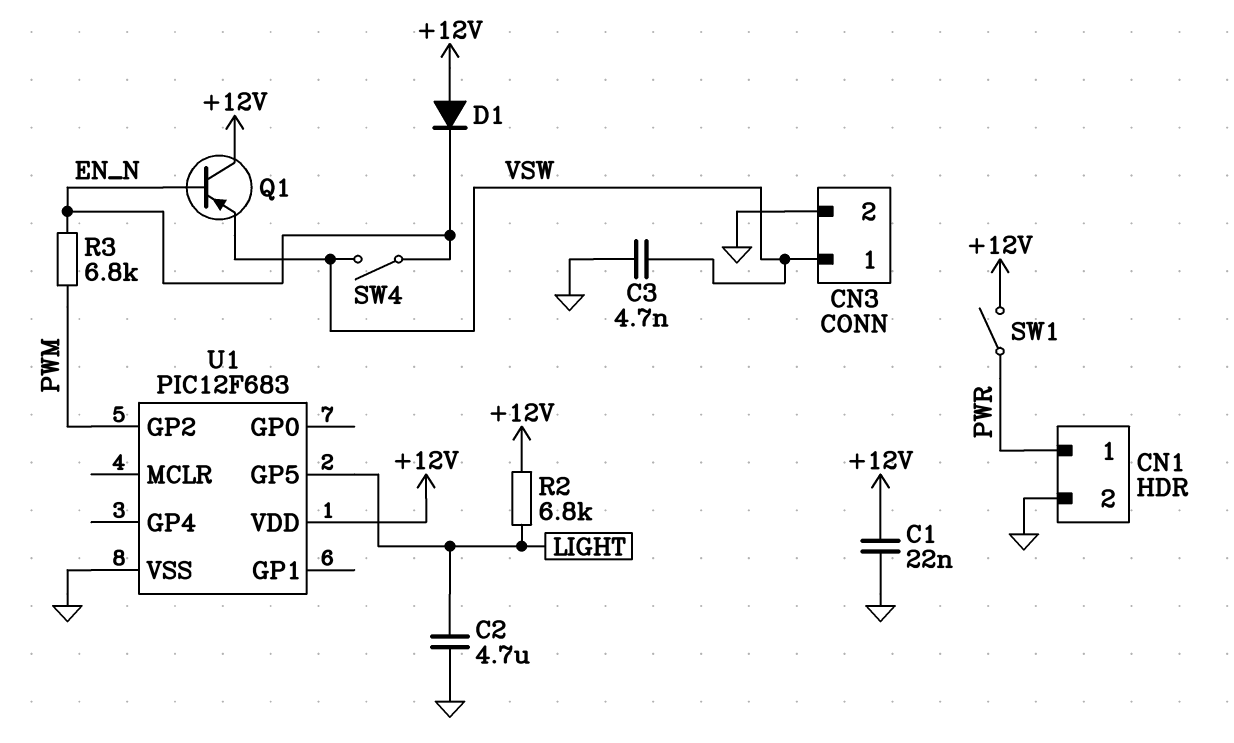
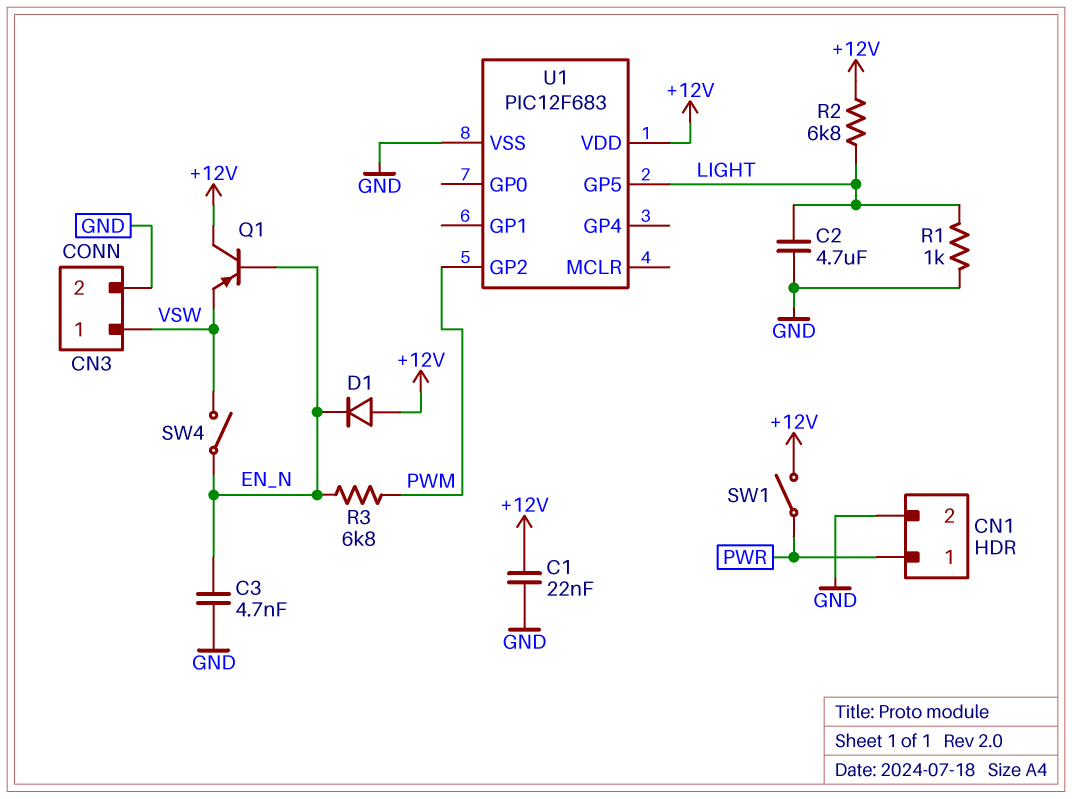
C3: 4.7nF (GND, VSW) -> 4.7nF (EN_N, GND)
R1: none -> 1k (GND, LIGHT)

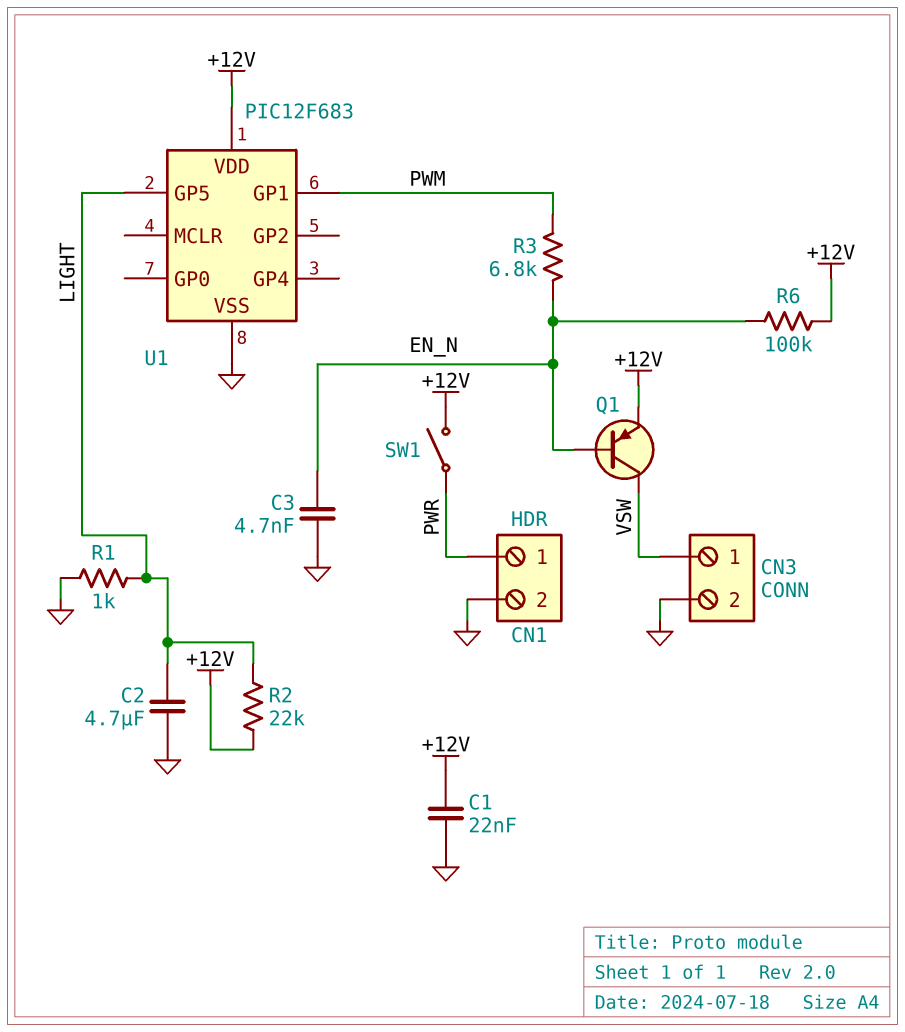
D1: diode (A +12V, K EN_N) -> none
Q1: PNP (B EN_N, C +12V, E VSW) -> PNP (B EN_N, C VSW, E +12V)
R2: 6.8k (+12V, LIGHT) -> 22k (+12V, LIGHT)
R6: none -> 100k (+12V, EN_N)
SW4: switch (EN_N, VSW) -> none
U1 pin GP1: none -> PWM
U1 pin GP2: PWM -> none

